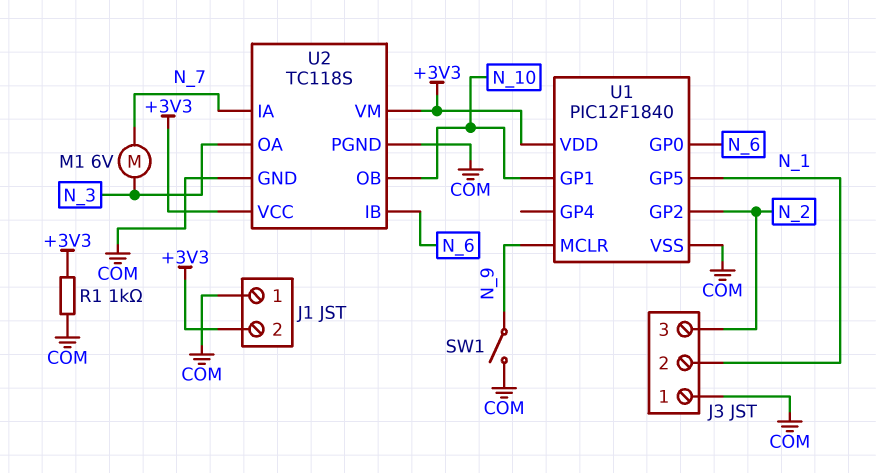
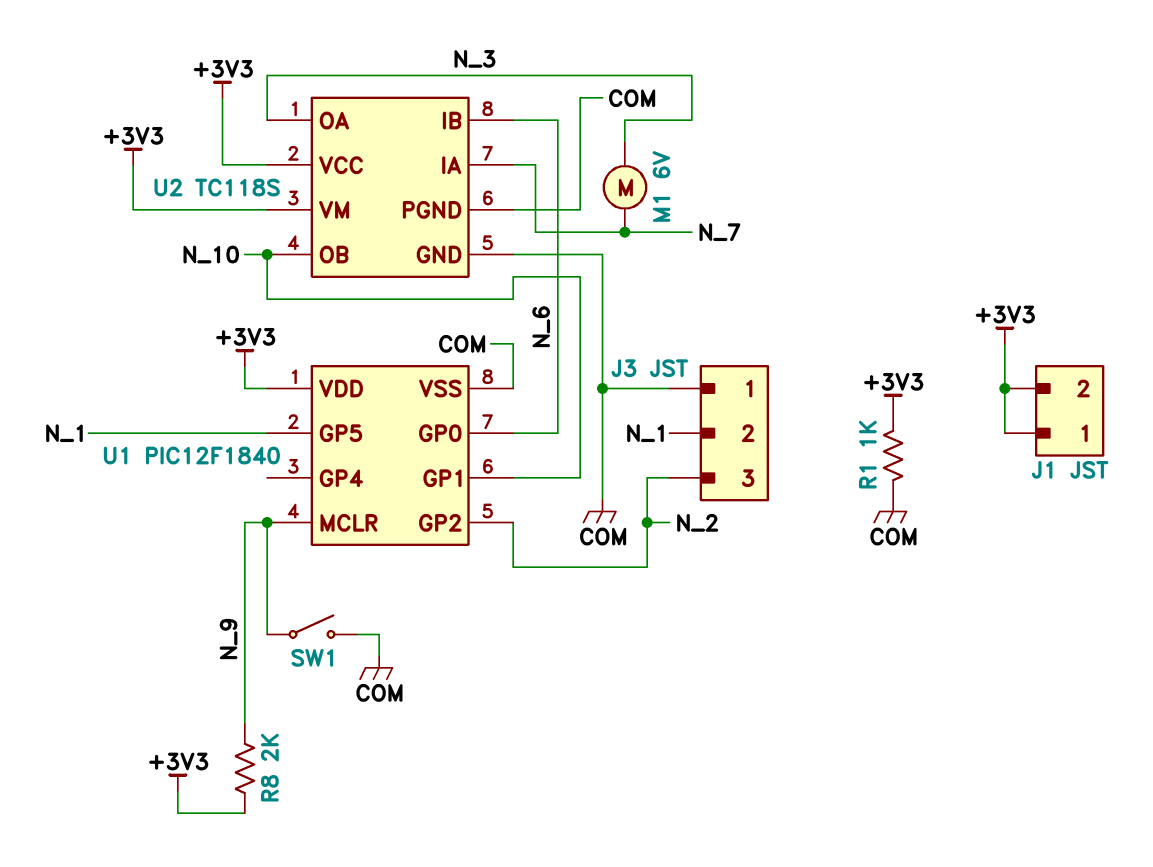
J1 pin 1: COM -> +3V3
R8: none -> 2k (+3V3, N_9)

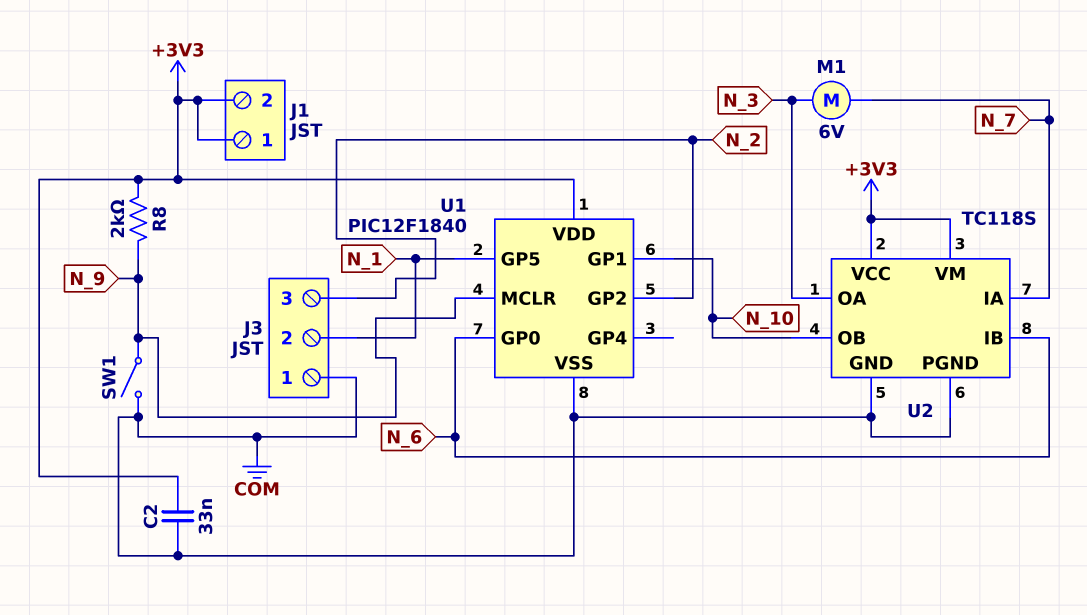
C2: none -> 33nF (+3V3, COM)
R1: 1k (+3V3, COM) -> none

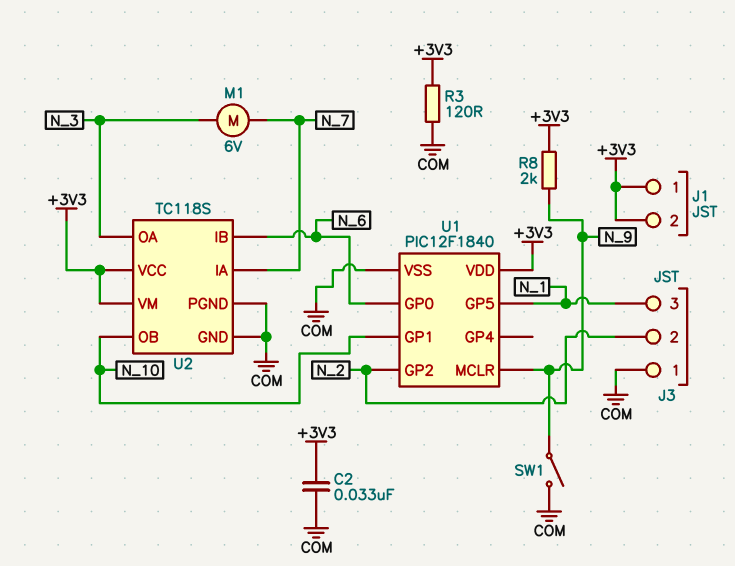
J3 pin 2: N_1 -> N_2
J3 pin 3: N_2 -> N_1
R3: none -> 120 (+3V3, COM)

